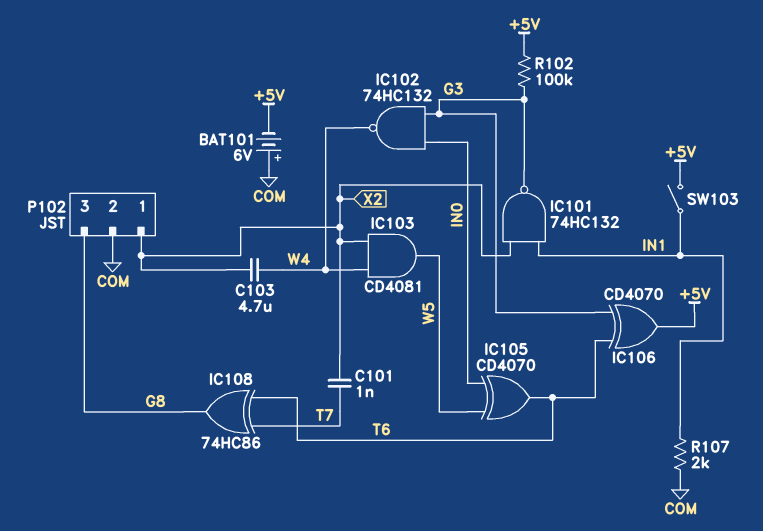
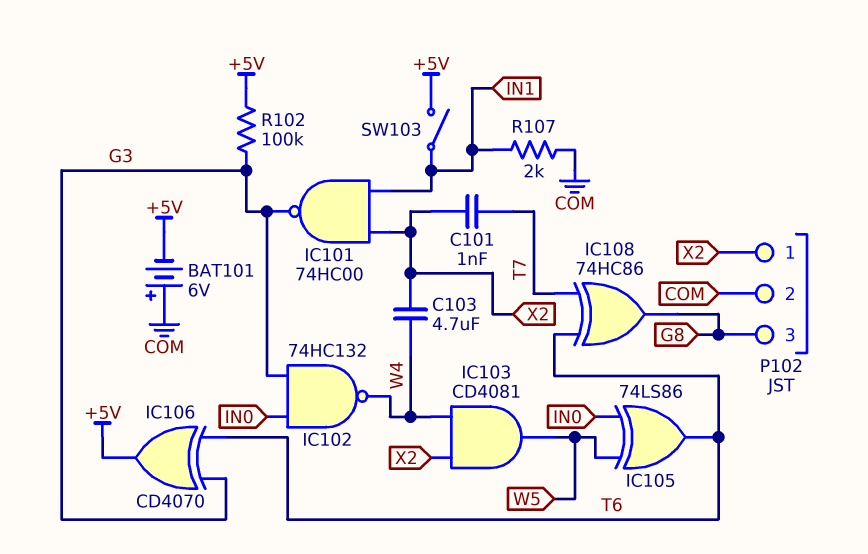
IC101: NAND 74HC132 (in IN1, in X2, out G3) -> NAND 74HC00 (in IN1, in X2, out G3)
IC105: XOR CD4070 (in IN0, in W5, out T6) -> XOR 74LS86 (in IN0, in W5, out T6)

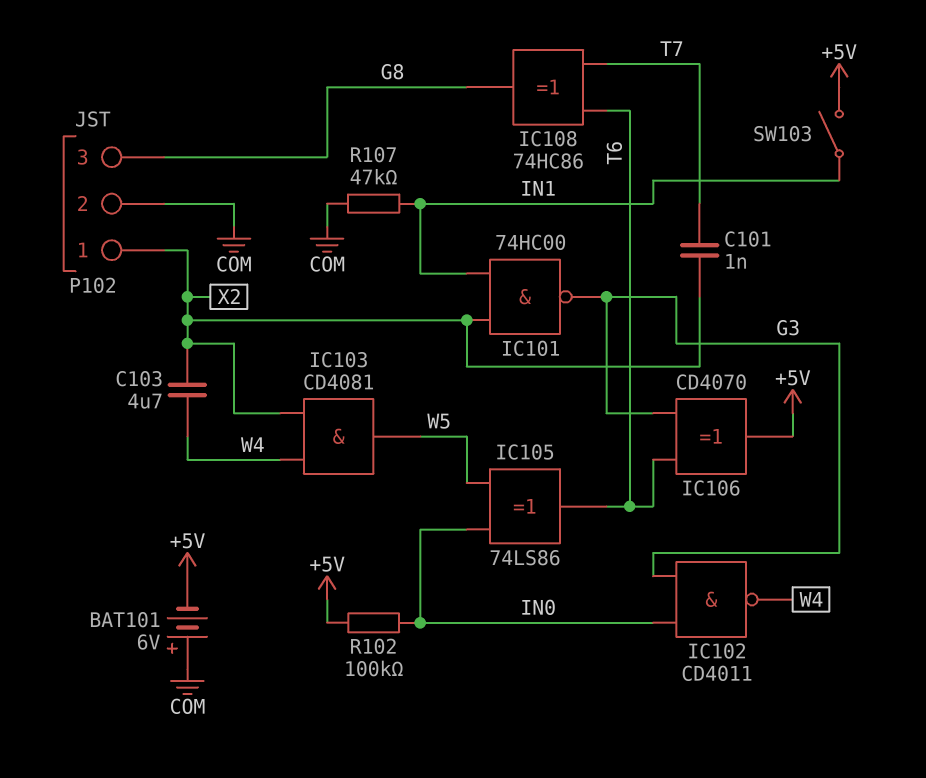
IC102: NAND 74HC132 (in G3, in IN0, out W4) -> NAND CD4011 (in G3, in IN0, out W4)
R102: 100k (+5V, G3) -> 100k (+5V, IN0)
R107: 2k (COM, IN1) -> 47k (COM, IN1)

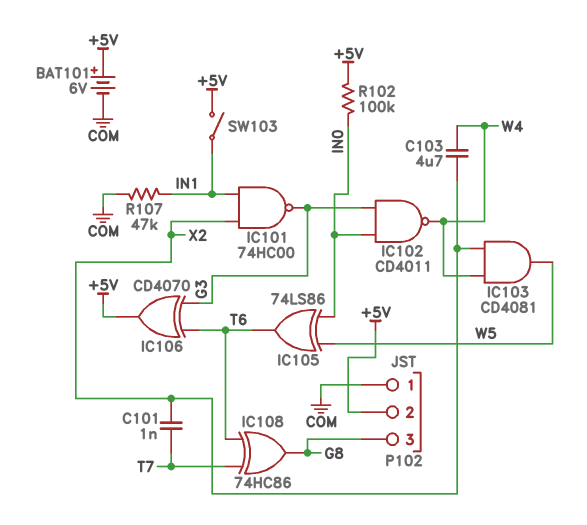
BAT101: 6V (plus COM, minus +5V) -> 6V (plus +5V, minus COM)
P102 pin 1: X2 -> COM
P102 pin 2: COM -> +5V

